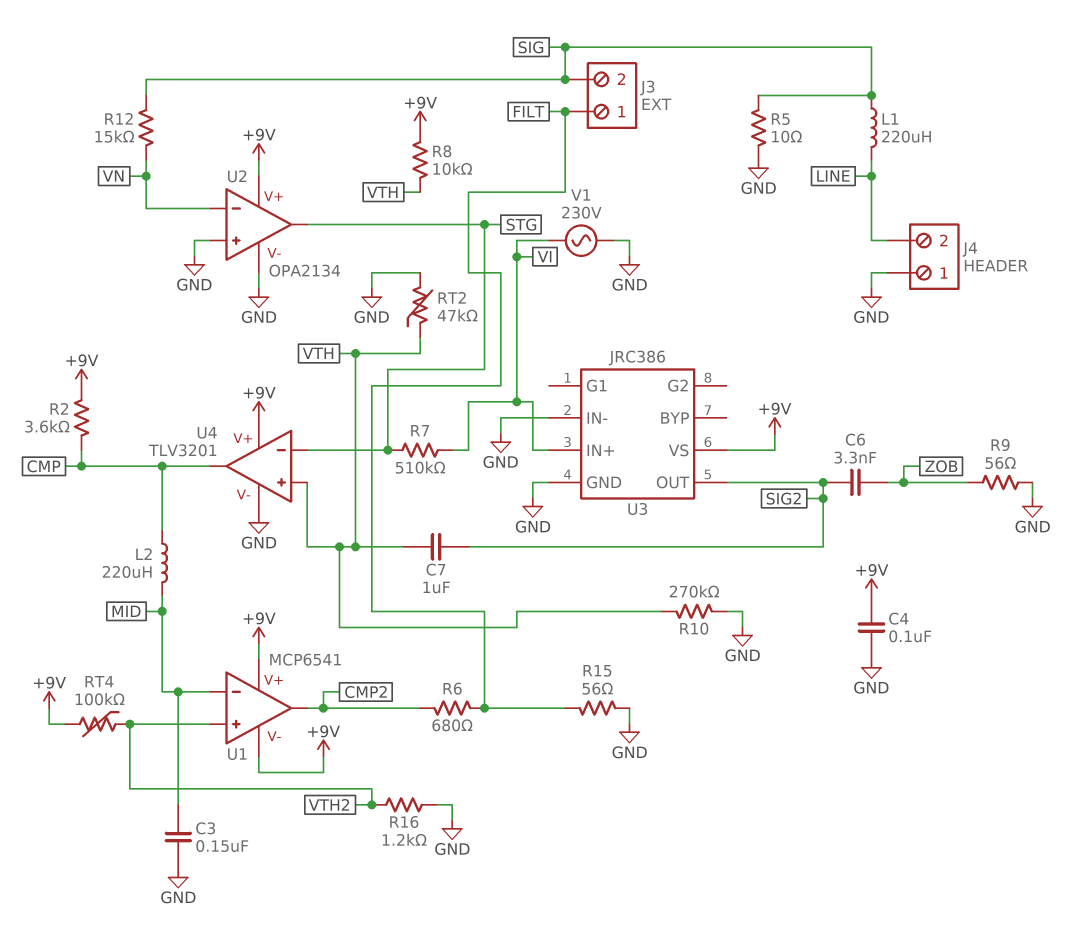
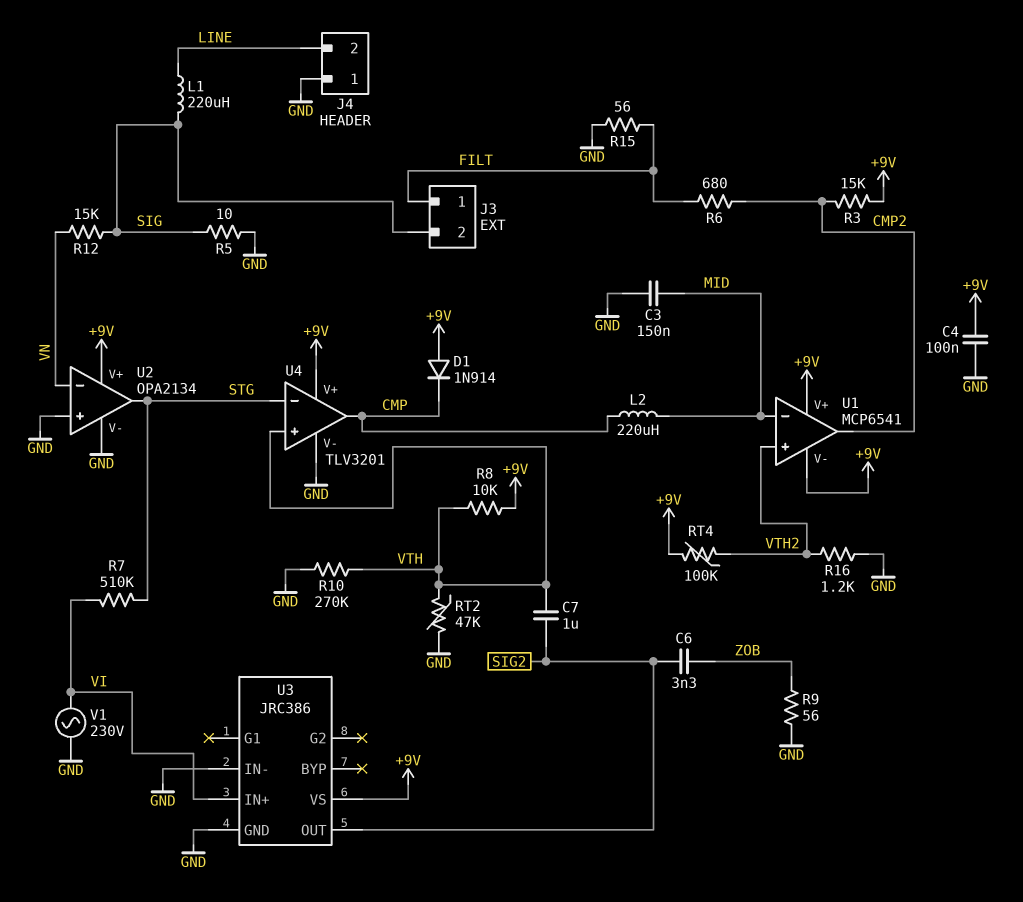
D1: none -> diode 1N914 (A +9V, K CMP)
R2: 3.6k (+9V, CMP) -> none
R3: none -> 15k (+9V, CMP2)

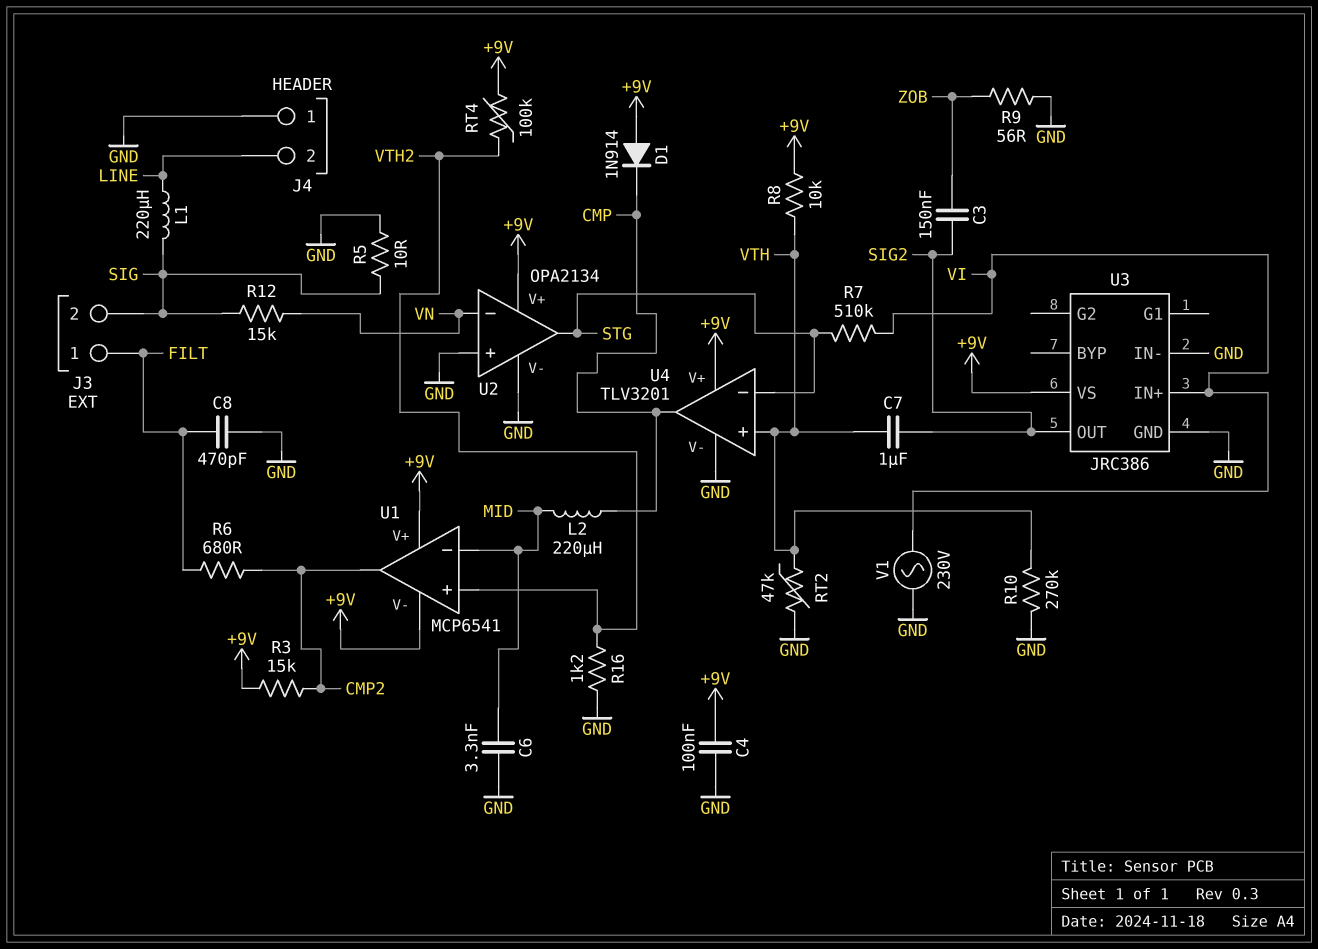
C3: 150nF (GND, MID) -> 150nF (SIG2, ZOB)
C6: 3.3nF (SIG2, ZOB) -> 3.3nF (GND, MID)
C8: none -> 470pF (FILT, GND)
R15: 56 (FILT, GND) -> none

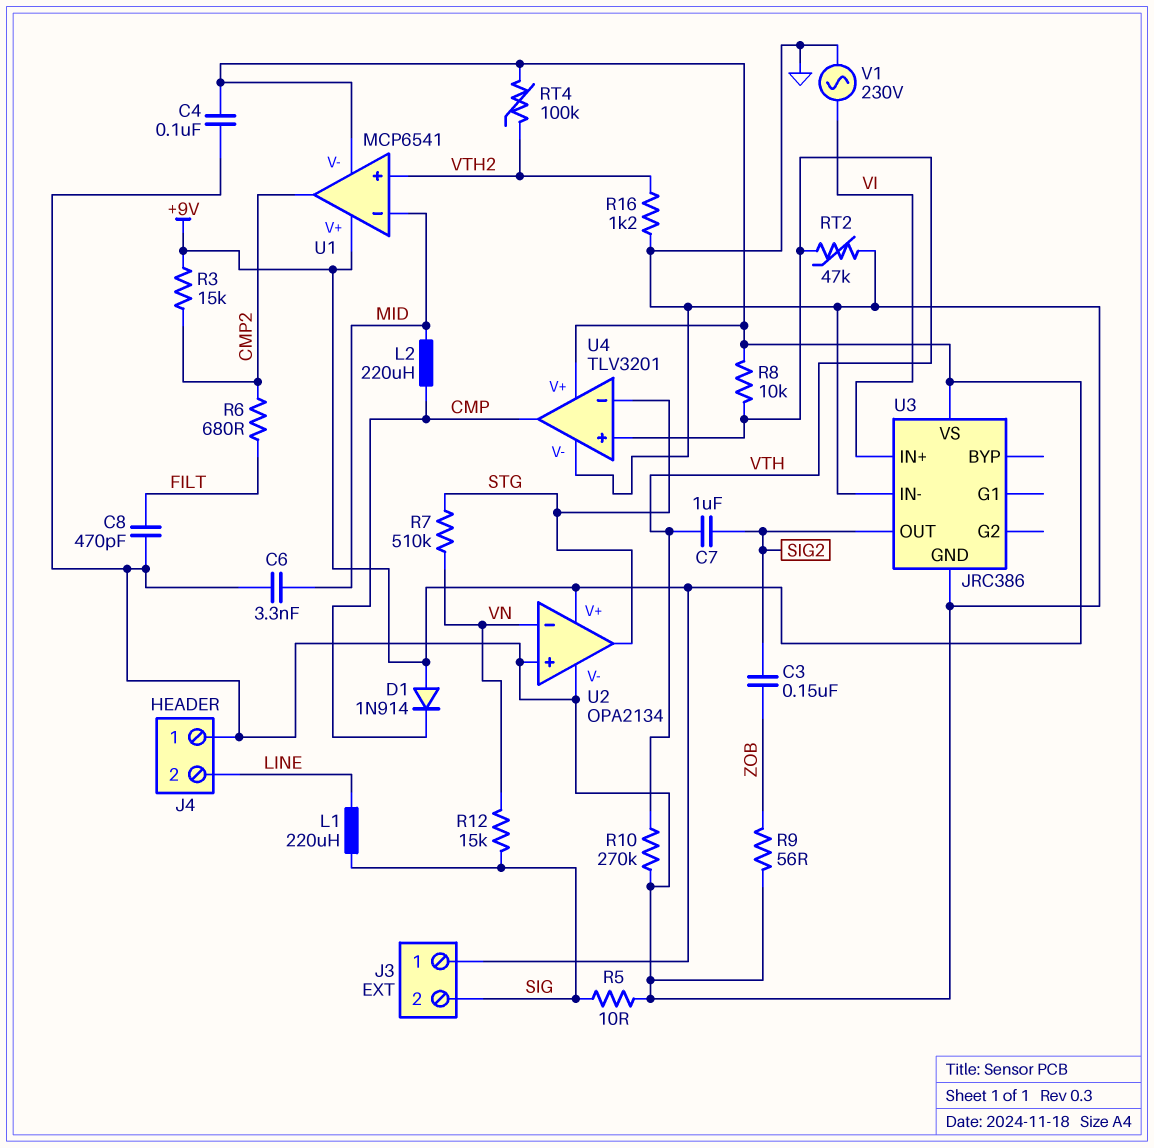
J3 pin 1: FILT -> +9V
R7: 510k (STG, VI) -> 510k (STG, VN)

